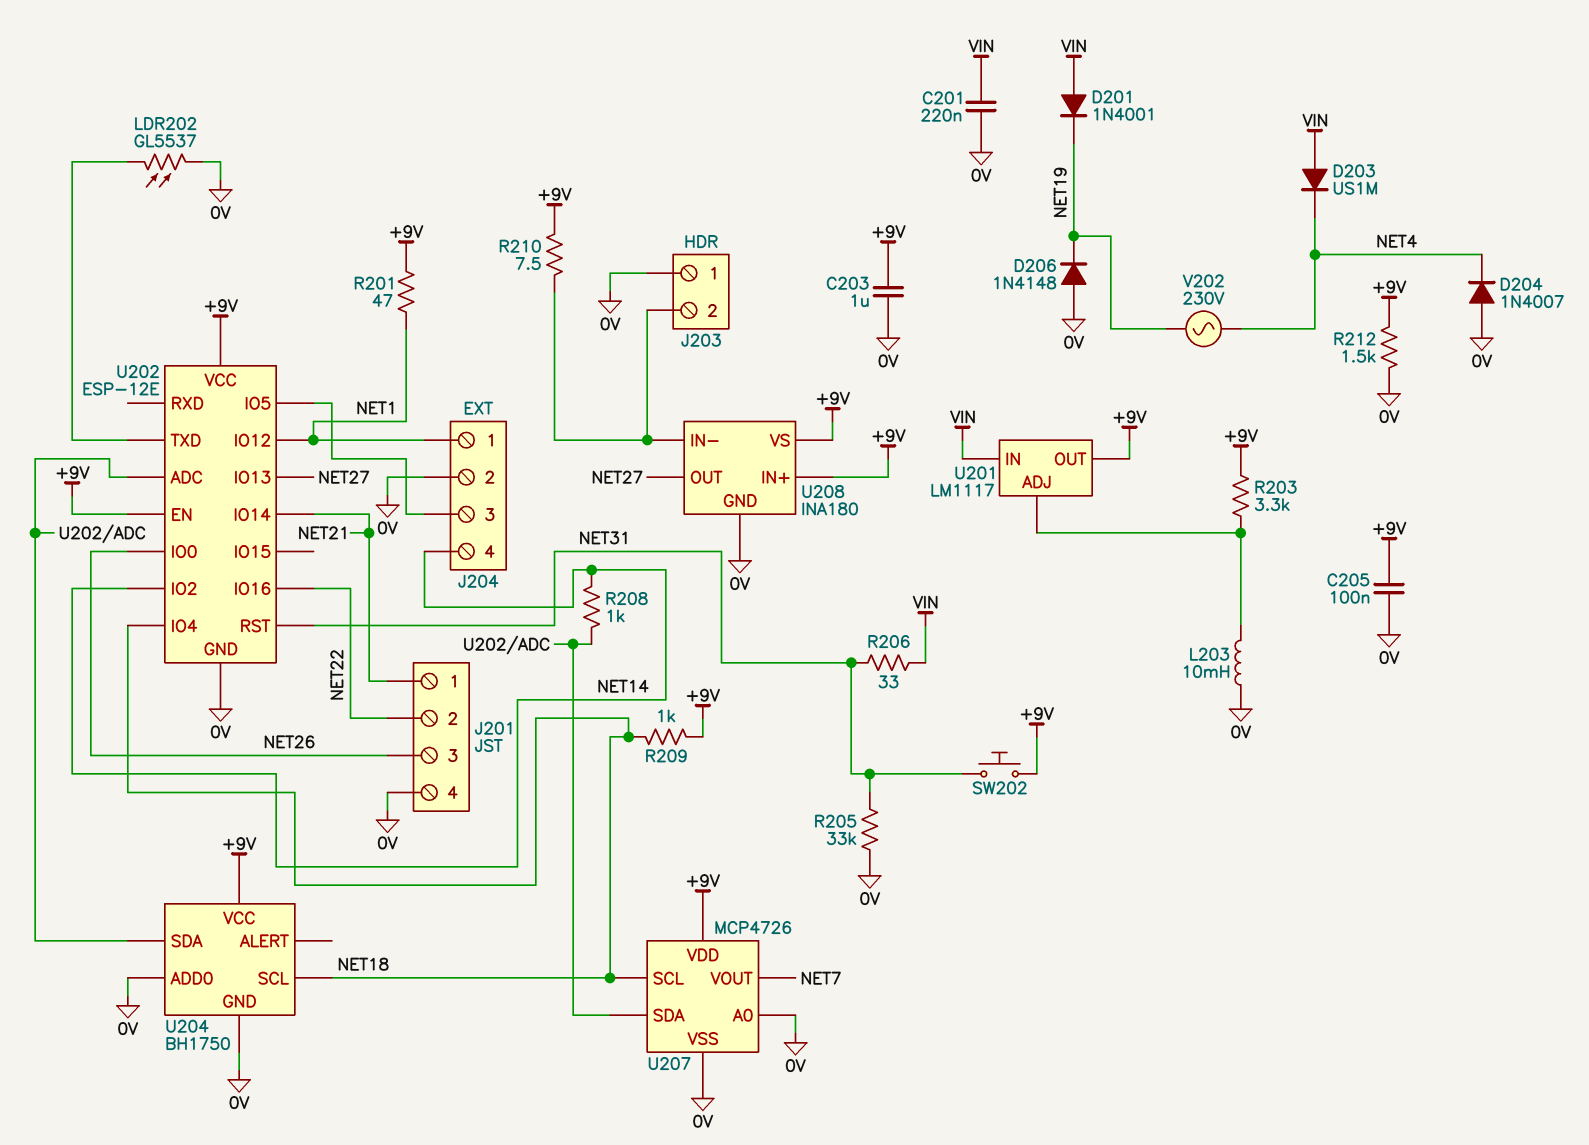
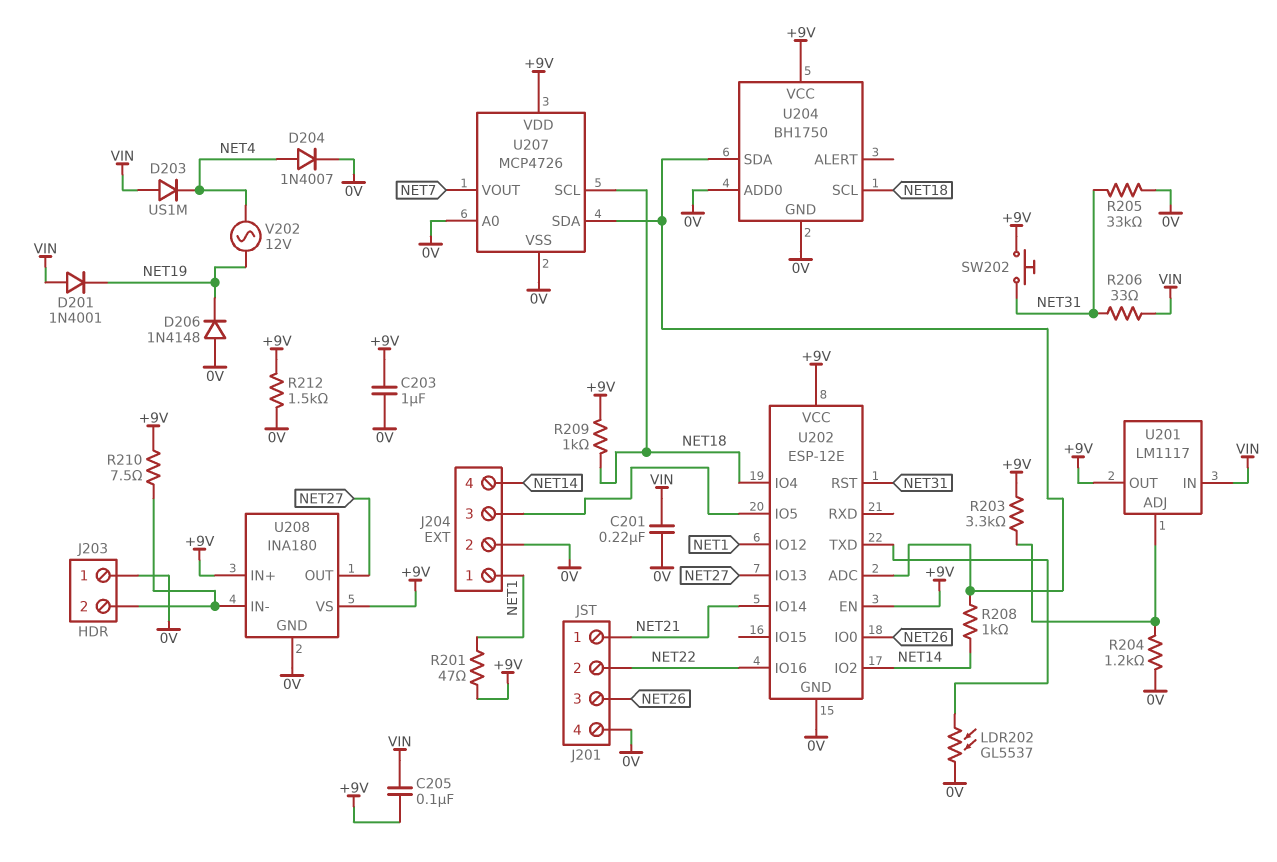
C205: 100nF (+9V, 0V) -> 100nF (+9V, VIN)
D204: diode 1N4007 (A 0V, K NET4) -> diode 1N4007 (A NET4, K 0V)
L203: 10mH (0V, U201/ADJ) -> none
R204: none -> 1.2k (0V, U201/ADJ)
V202: AC 230V (NET4, NET19) -> AC 12V (NET4, NET19)

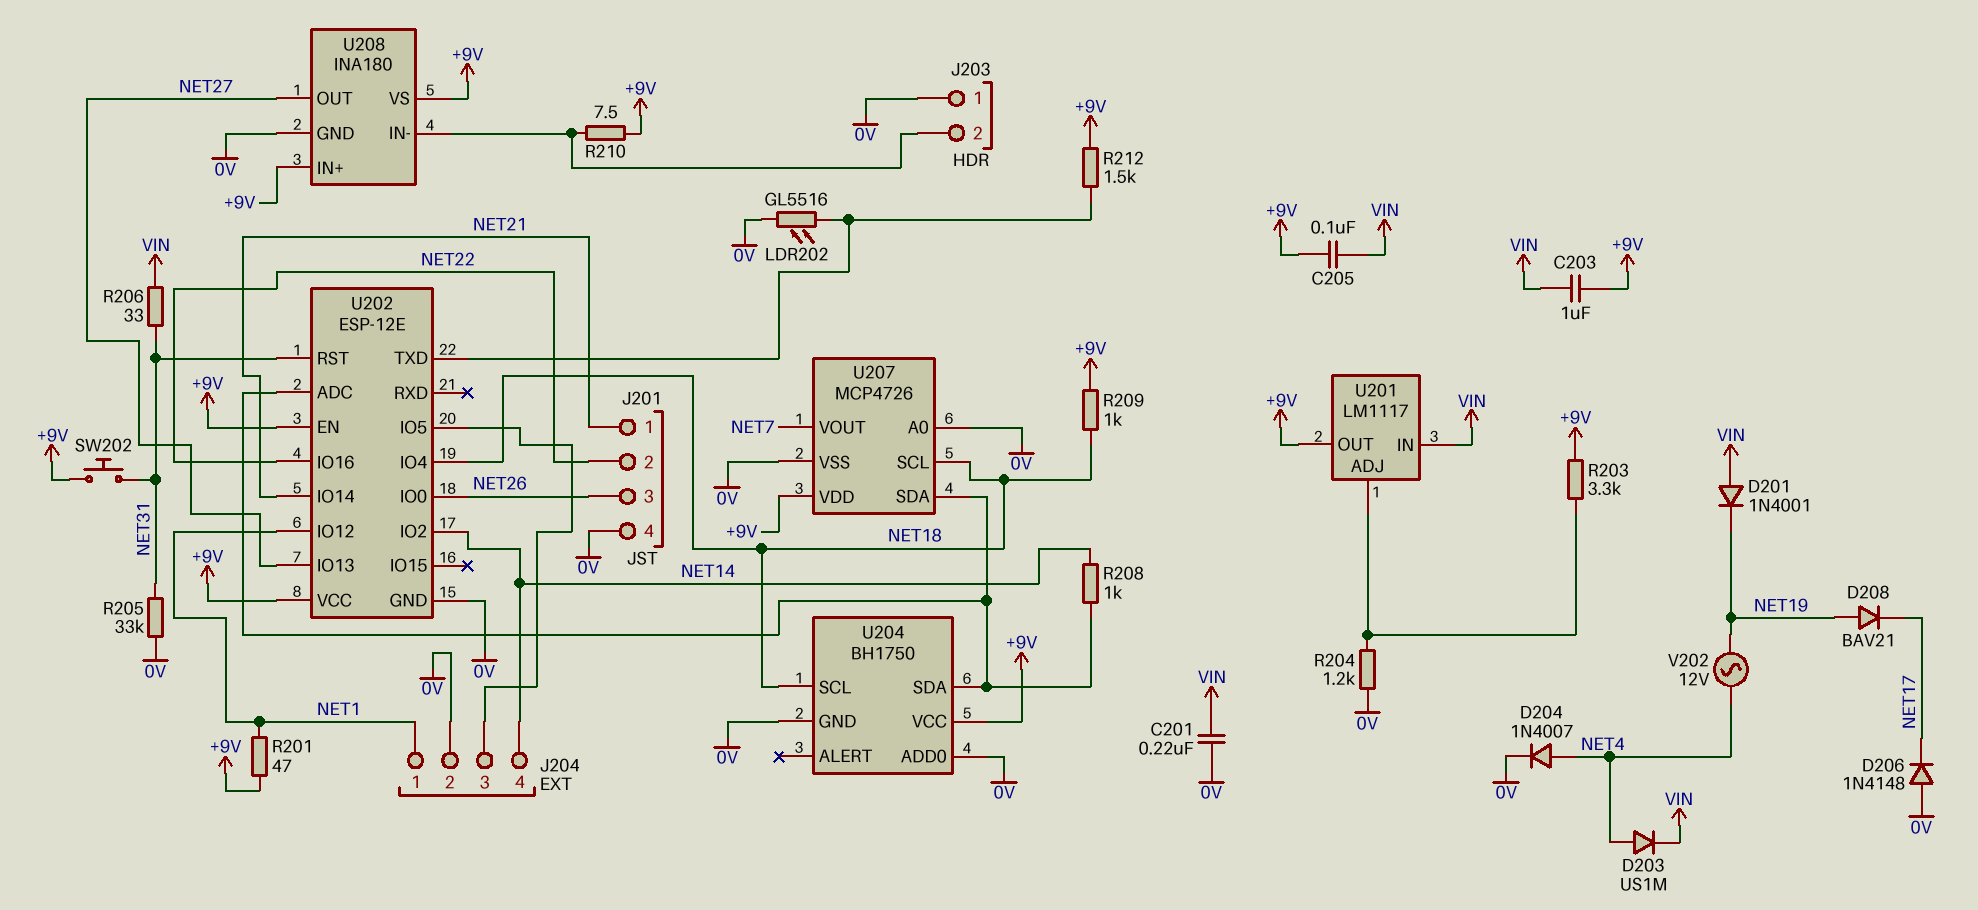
C203: 1uF (+9V, 0V) -> 1uF (+9V, VIN)
D203: diode US1M (A VIN, K NET4) -> diode US1M (A NET4, K VIN)
D206: diode 1N4148 (A 0V, K NET19) -> diode 1N4148 (A 0V, K NET17)
D208: none -> diode BAV21 (A NET19, K NET17)
LDR202: GL5537 (0V, U202/TXD) -> GL5516 (0V, U202/TXD)
R212: 1.5k (+9V, 0V) -> 1.5k (+9V, U202/TXD)

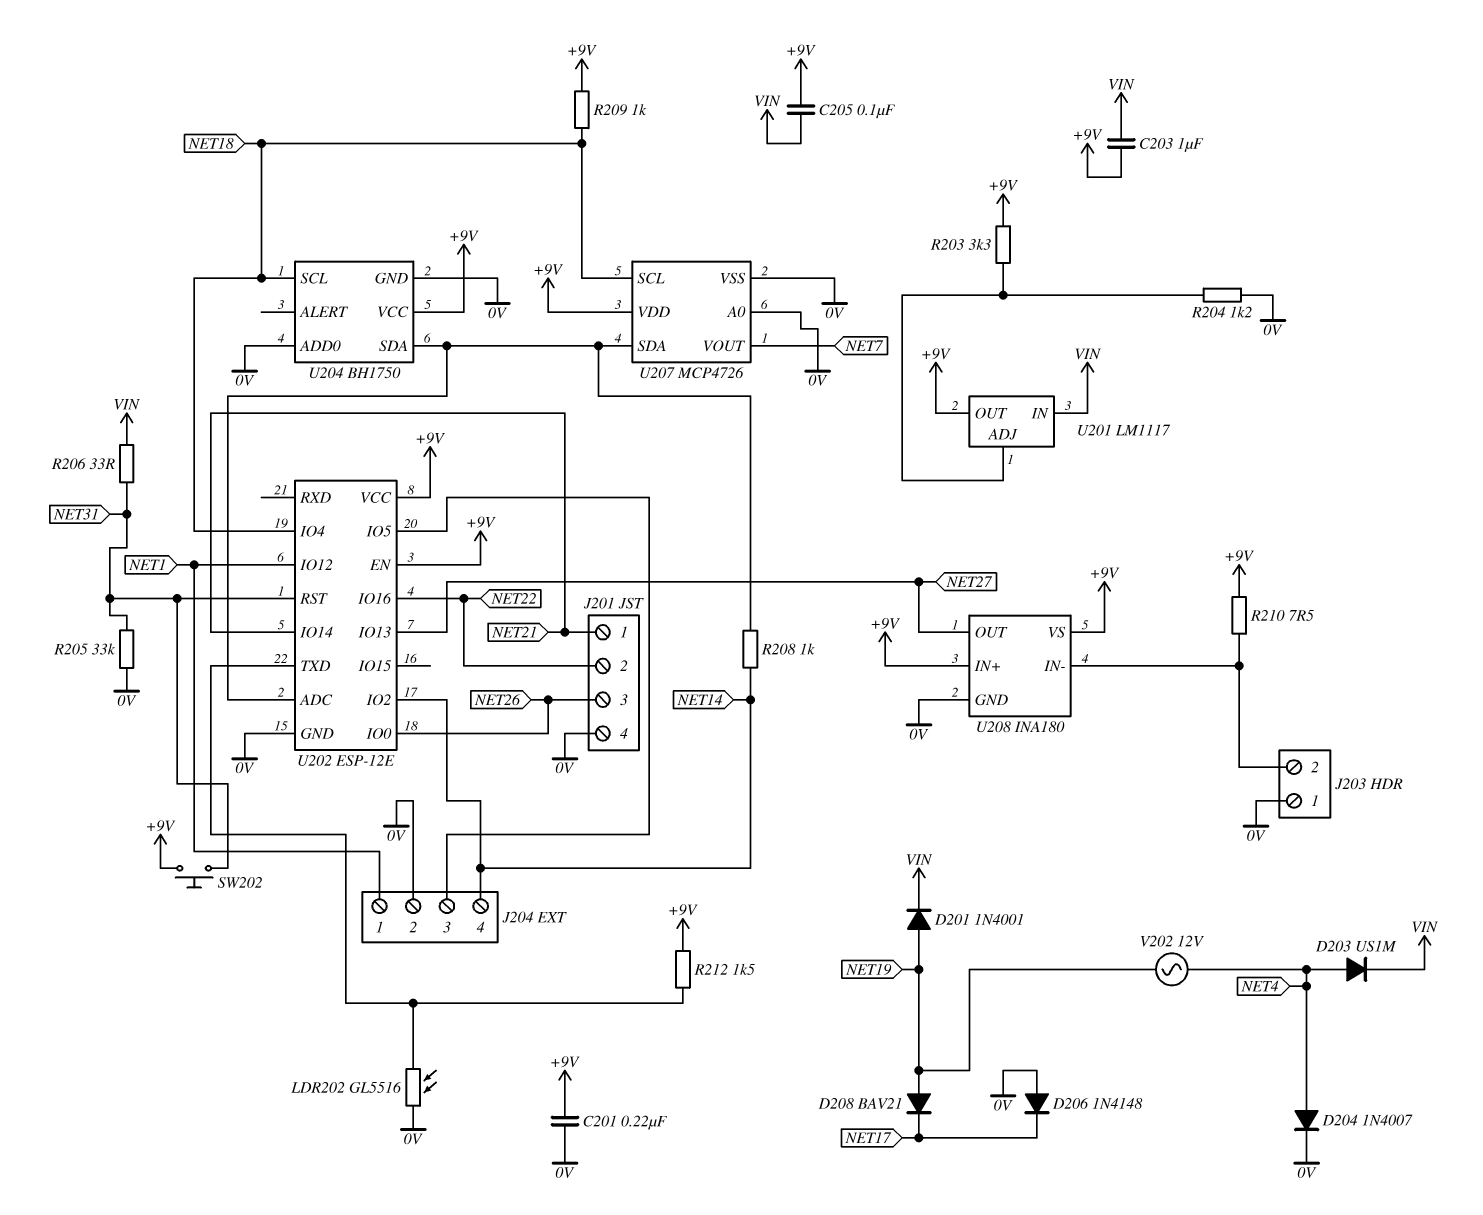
C201: 220nF (0V, VIN) -> 220nF (+9V, 0V)
D201: diode 1N4001 (A VIN, K NET19) -> diode 1N4001 (A NET19, K VIN)
R201: 47 (+9V, NET1) -> none

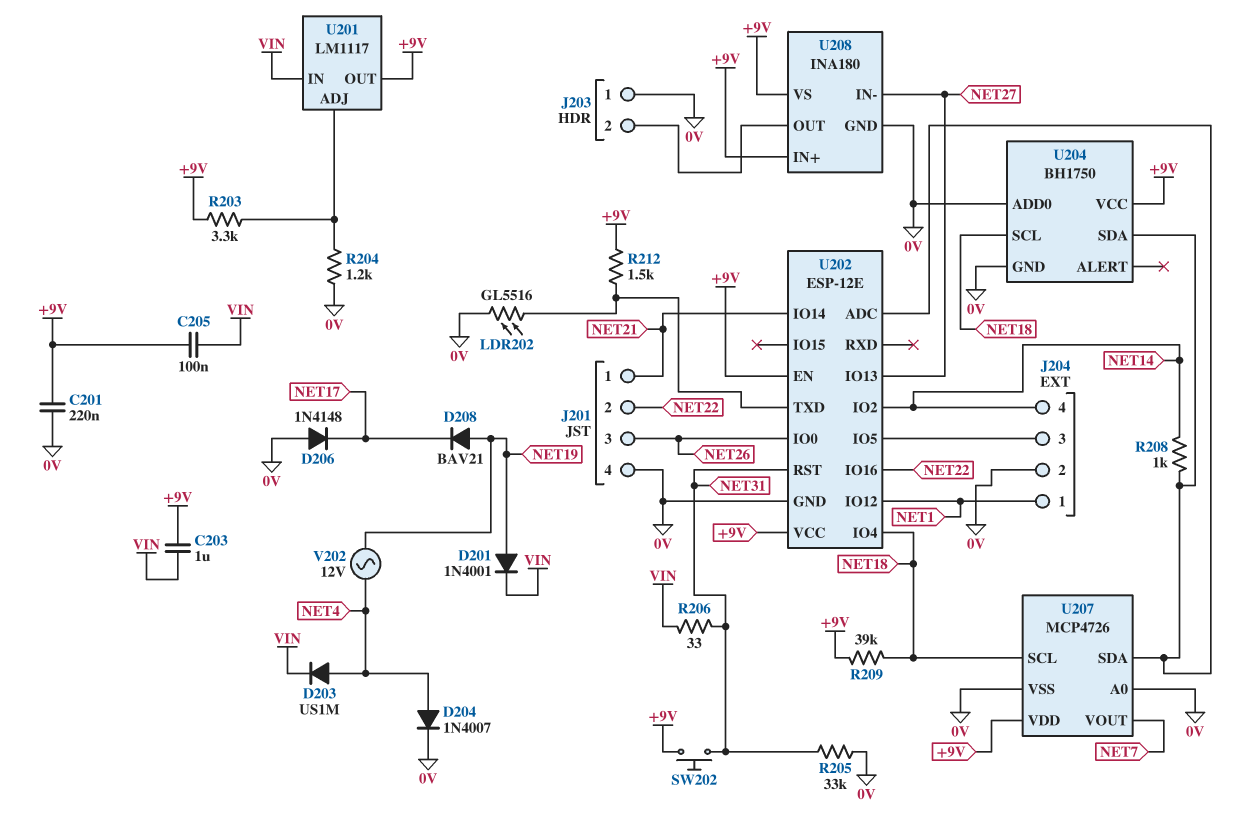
R209: 1k (+9V, NET18) -> 39k (+9V, NET18)
R210: 7.5 (+9V, J203/2) -> none
U208 pin IN-: J203/2 -> NET27
U208 pin OUT: NET27 -> J203/2

